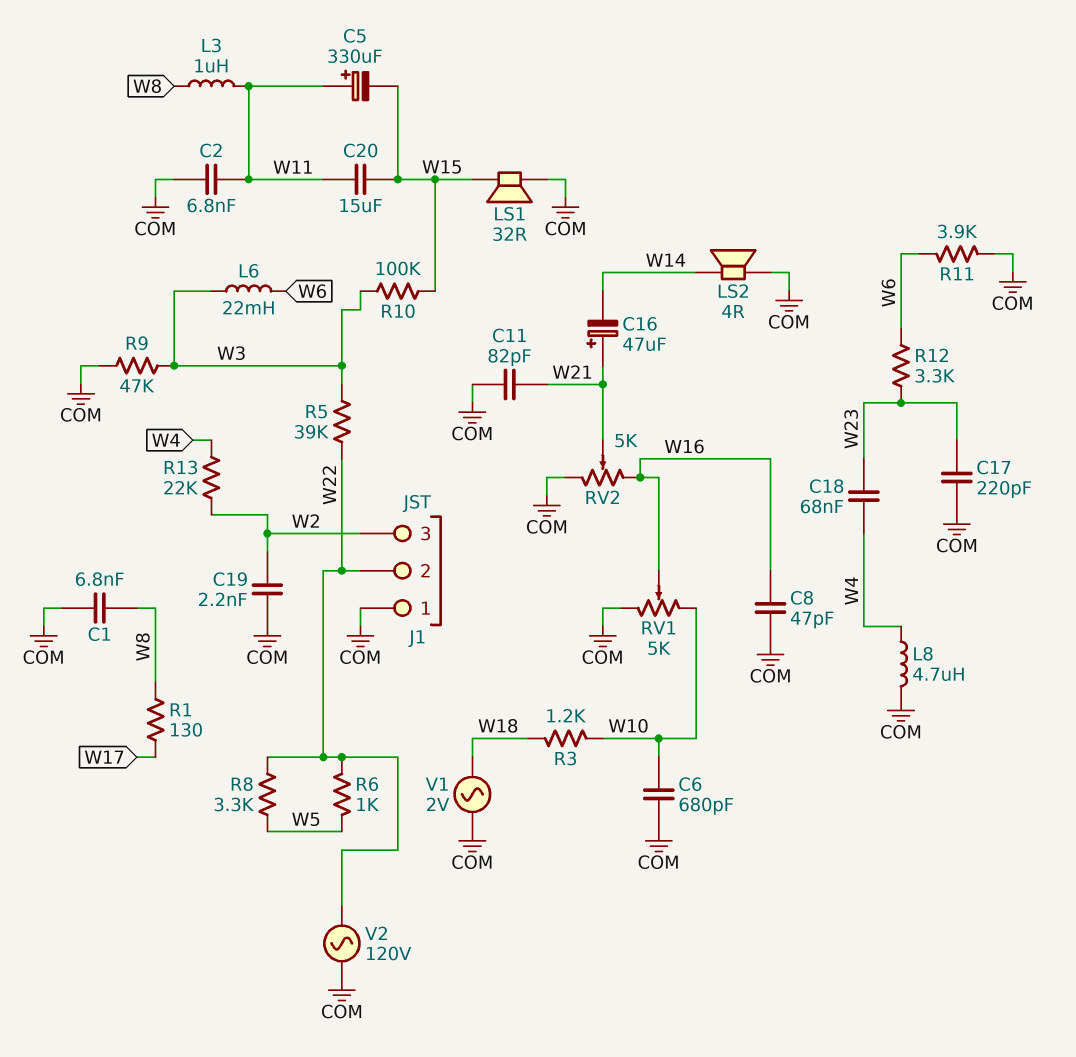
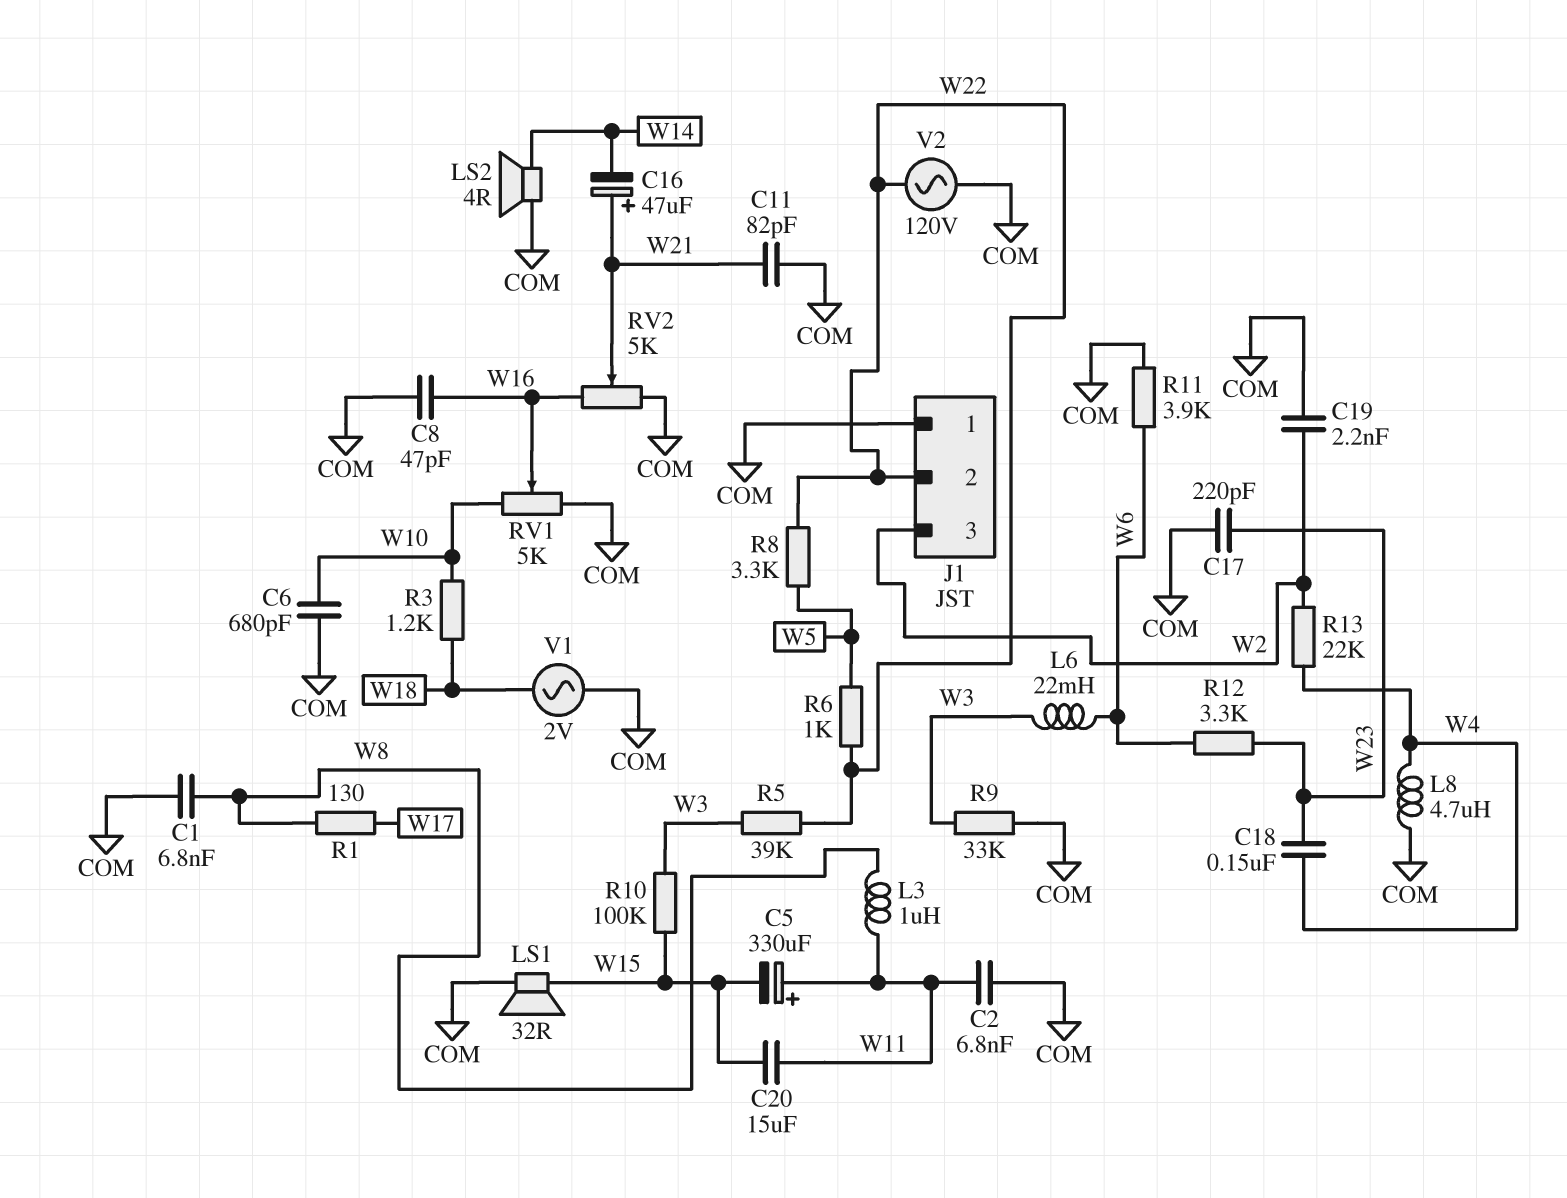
C18: 68nF (W4, W23) -> 150nF (W4, W23)
R9: 47k (COM, W3) -> 33k (COM, W3)

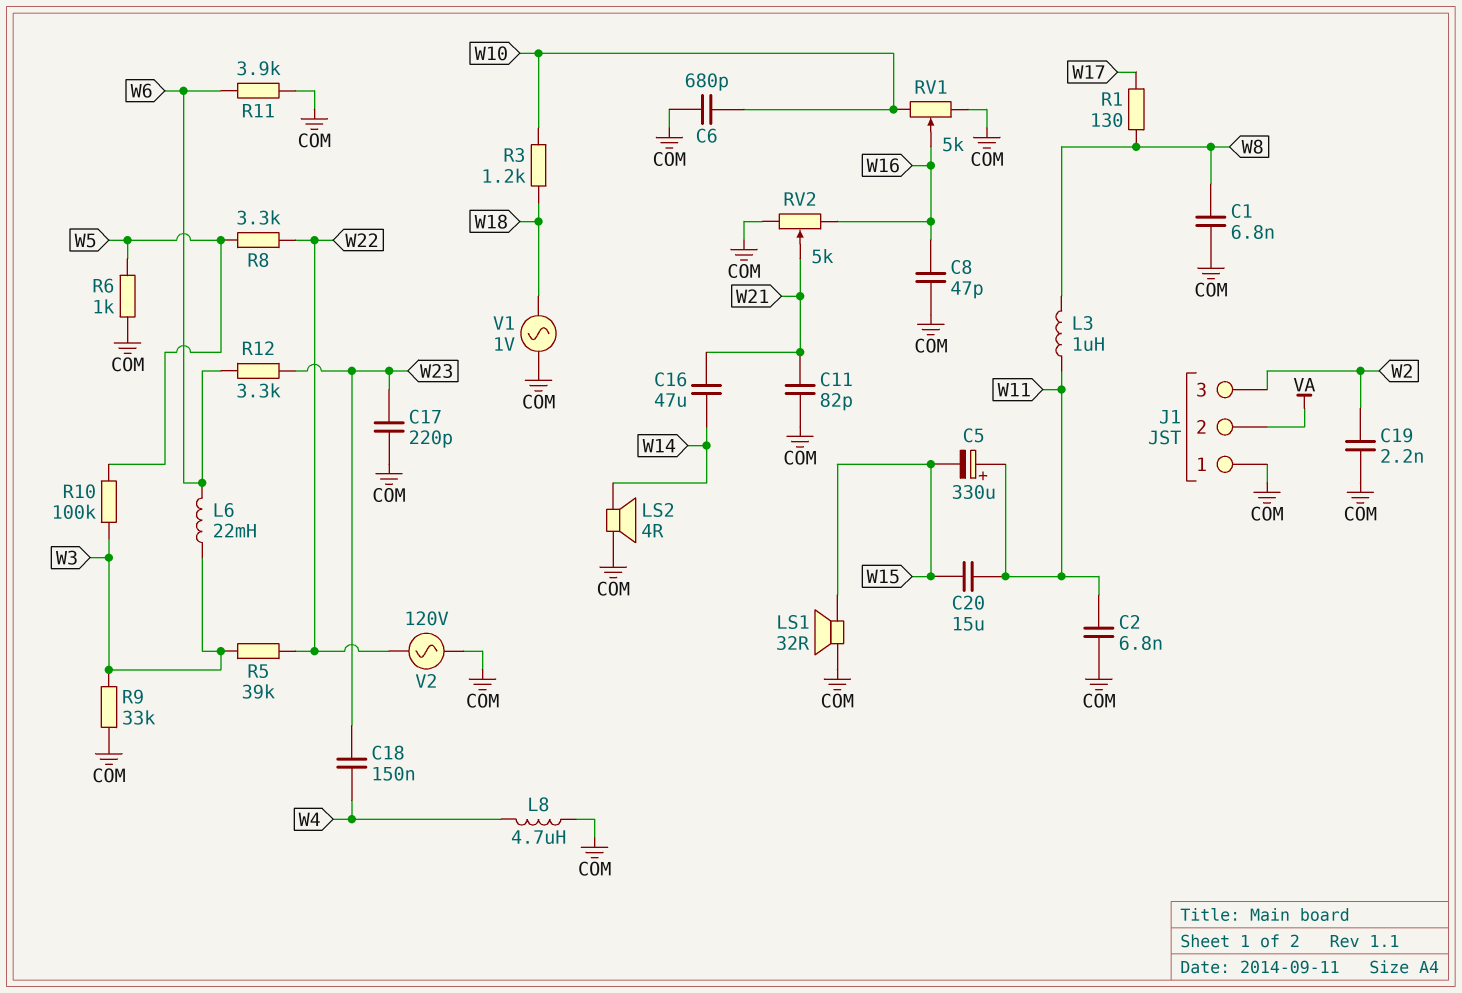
C16: 47uF (plus W21, minus W14) -> 47uF (W14, W21)
J1 pin 2: W22 -> VA
R6: 1k (W5, W22) -> 1k (COM, W5)
R10: 100k (W3, W15) -> 100k (W3, W5)
R13: 22k (W2, W4) -> none
V1: AC 2V (COM, W18) -> AC 1V (COM, W18)

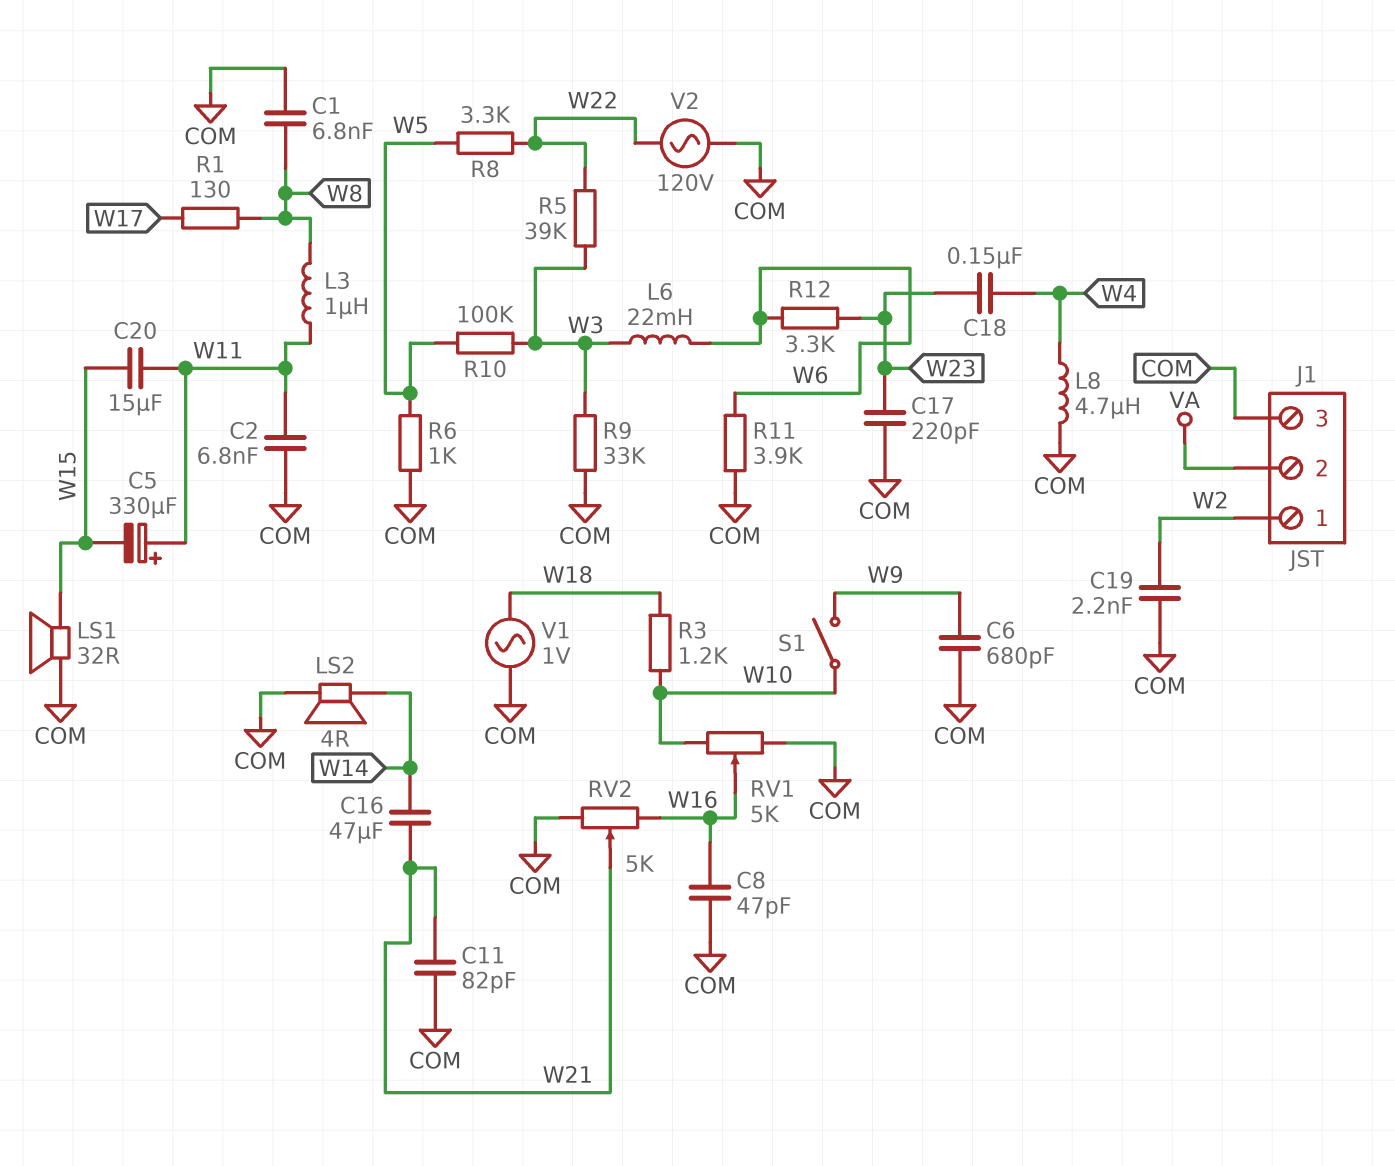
C6: 680pF (COM, W10) -> 680pF (COM, W9)
J1 pin 1: COM -> W2
J1 pin 3: W2 -> COM
S1: none -> switch (W9, W10)

